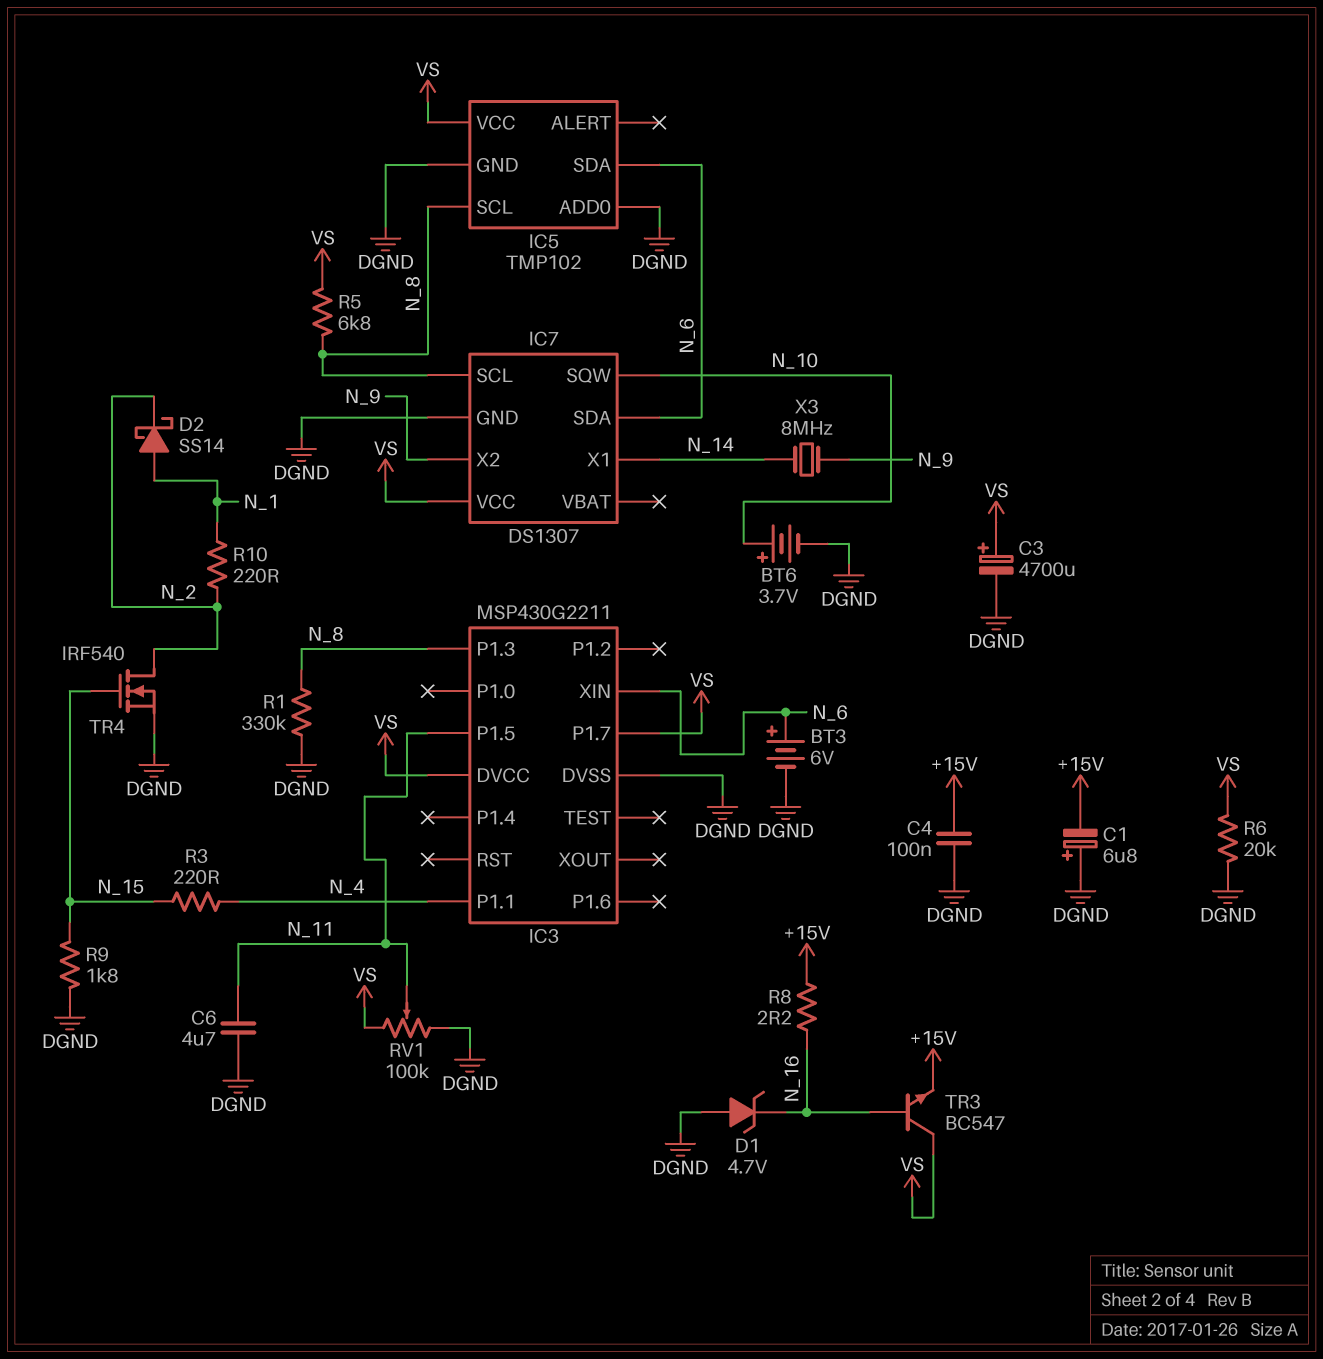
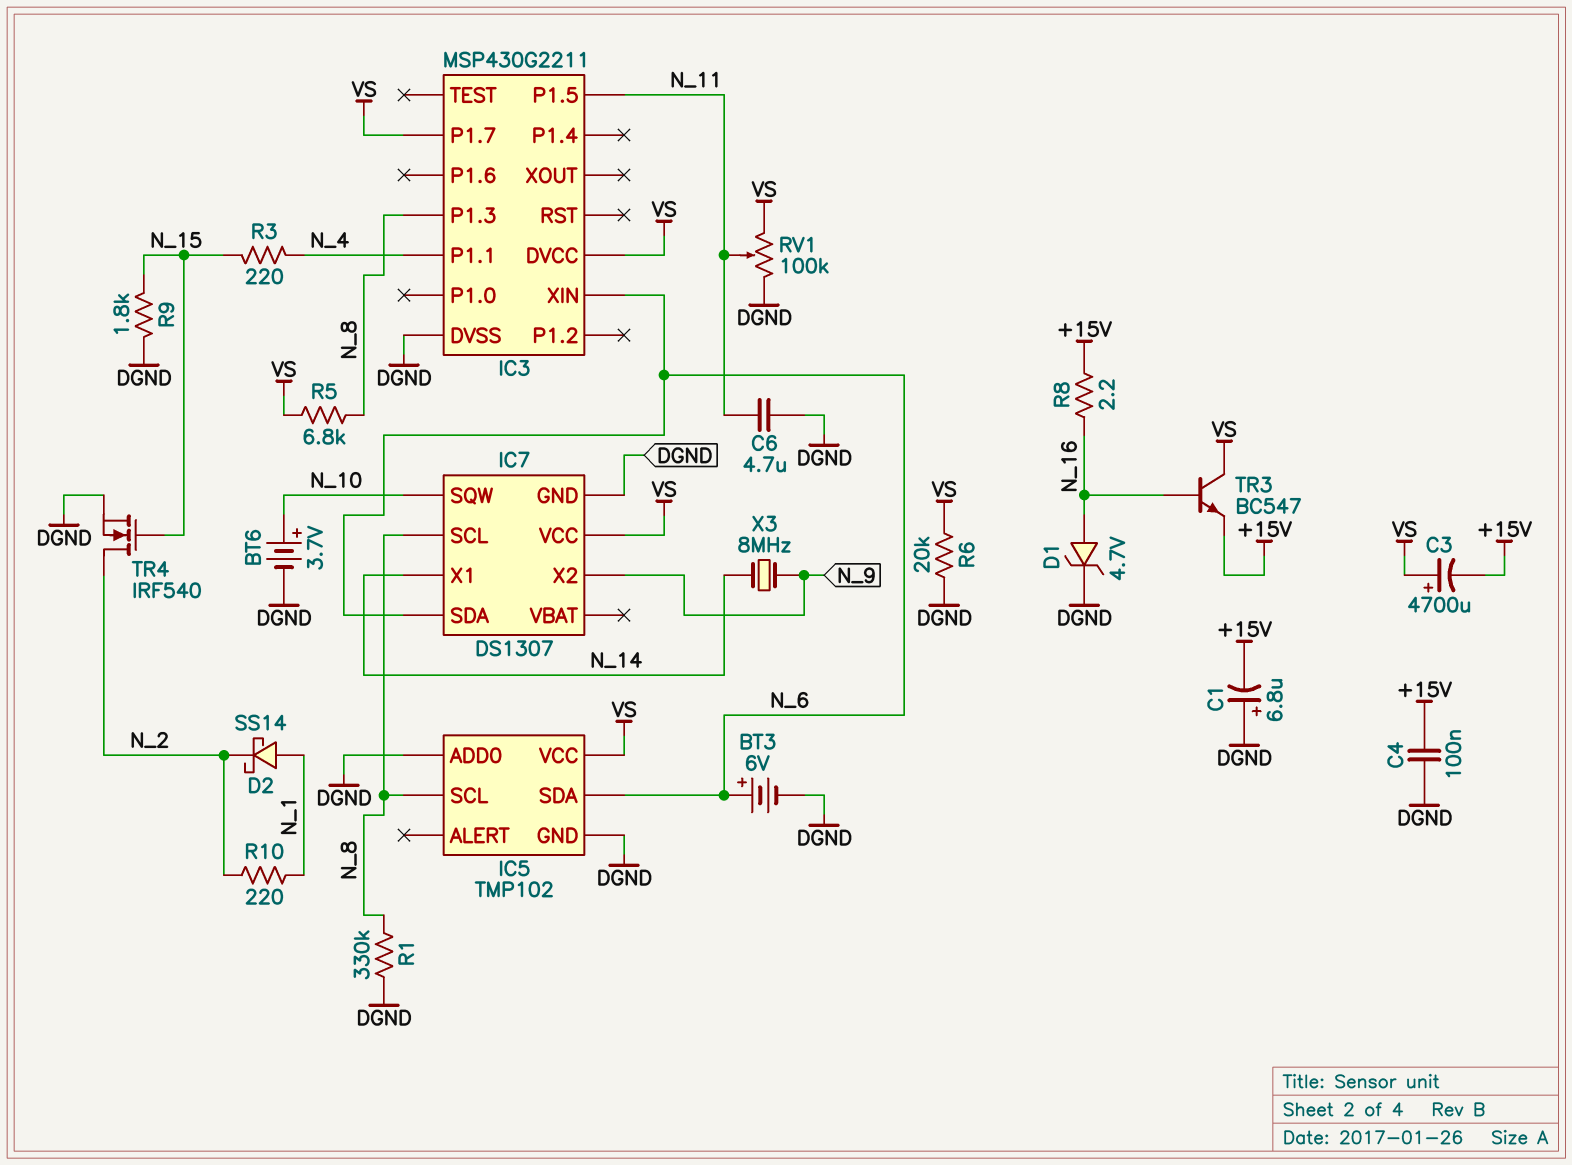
C3: 4700uF (plus VS, minus DGND) -> 4700uF (plus VS, minus +15V)
D1: zener 4.7V (A DGND, K N_16) -> zener 4.7V (A N_16, K DGND)

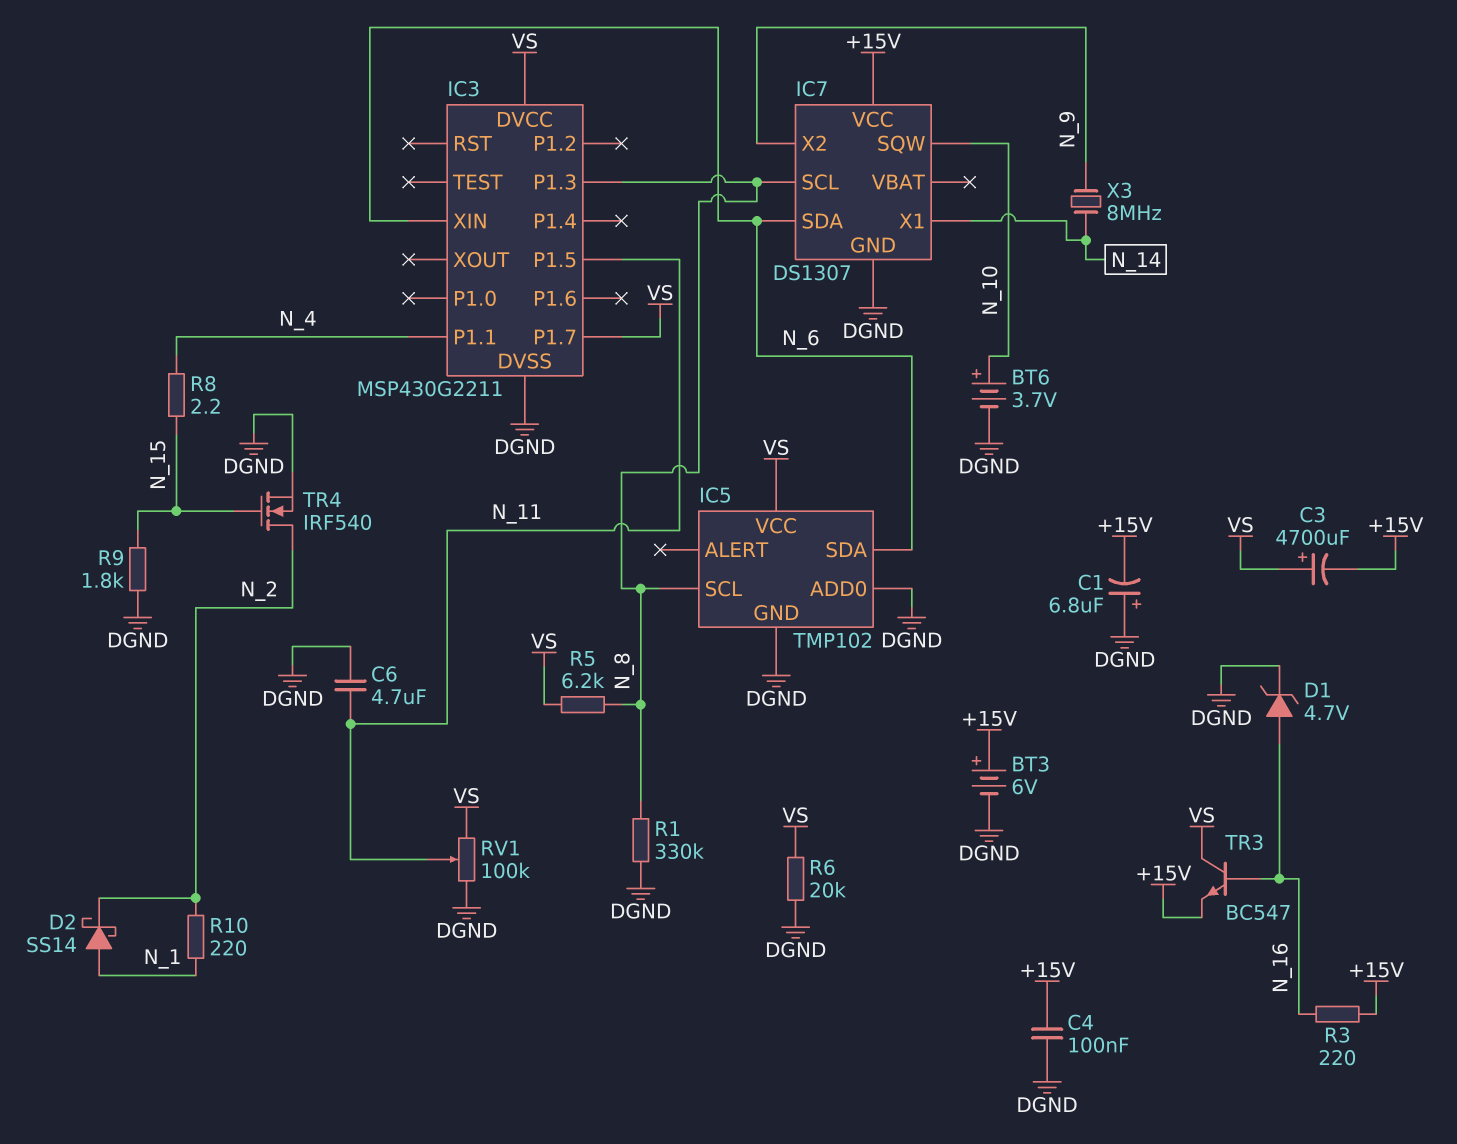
BT3: 6V (plus N_6, minus DGND) -> 6V (plus +15V, minus DGND)
IC7 pin VCC: VS -> +15V
R3: 220 (N_4, N_15) -> 220 (+15V, N_16)
R5: 6.8k (N_8, VS) -> 6.2k (N_8, VS)
R8: 2.2 (+15V, N_16) -> 2.2 (N_4, N_15)

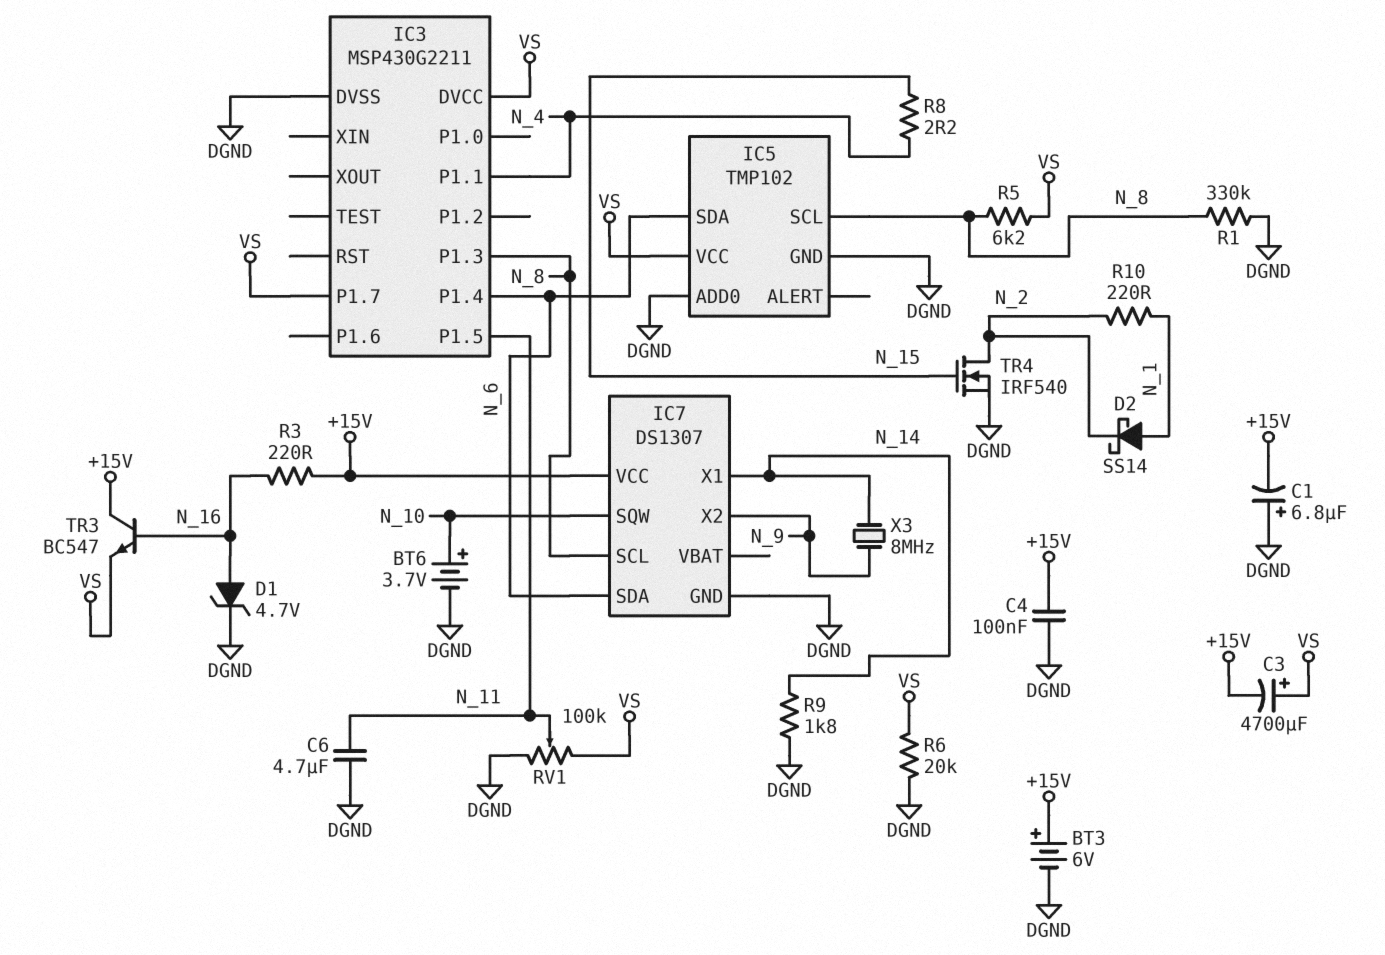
IC3 pin P1.4: none -> N_6
IC3 pin XIN: N_6 -> none
R9: 1.8k (DGND, N_15) -> 1.8k (DGND, N_14)
TR3: NPN BC547 (B N_16, C VS, E +15V) -> NPN BC547 (B N_16, C +15V, E VS)

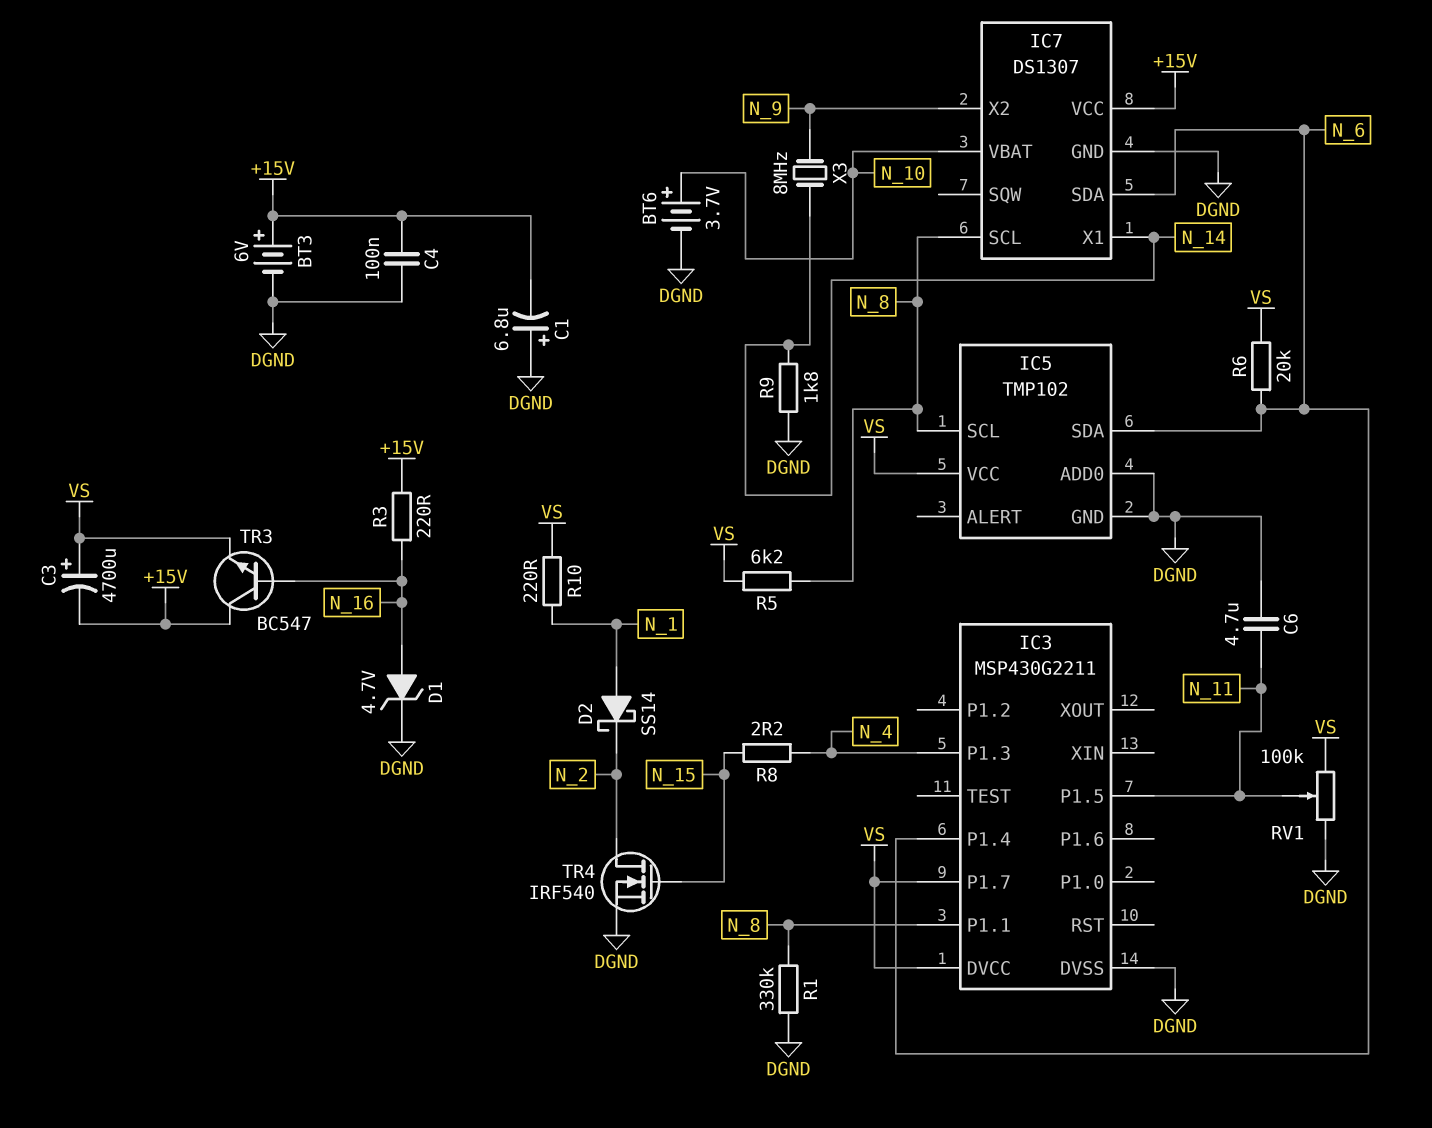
IC3 pin P1.1: N_4 -> N_8
IC3 pin P1.3: N_8 -> N_4
IC7 pin SQW: N_10 -> none
IC7 pin VBAT: none -> N_10
R6: 20k (DGND, VS) -> 20k (N_6, VS)
R10: 220 (N_1, N_2) -> 220 (N_1, VS)

